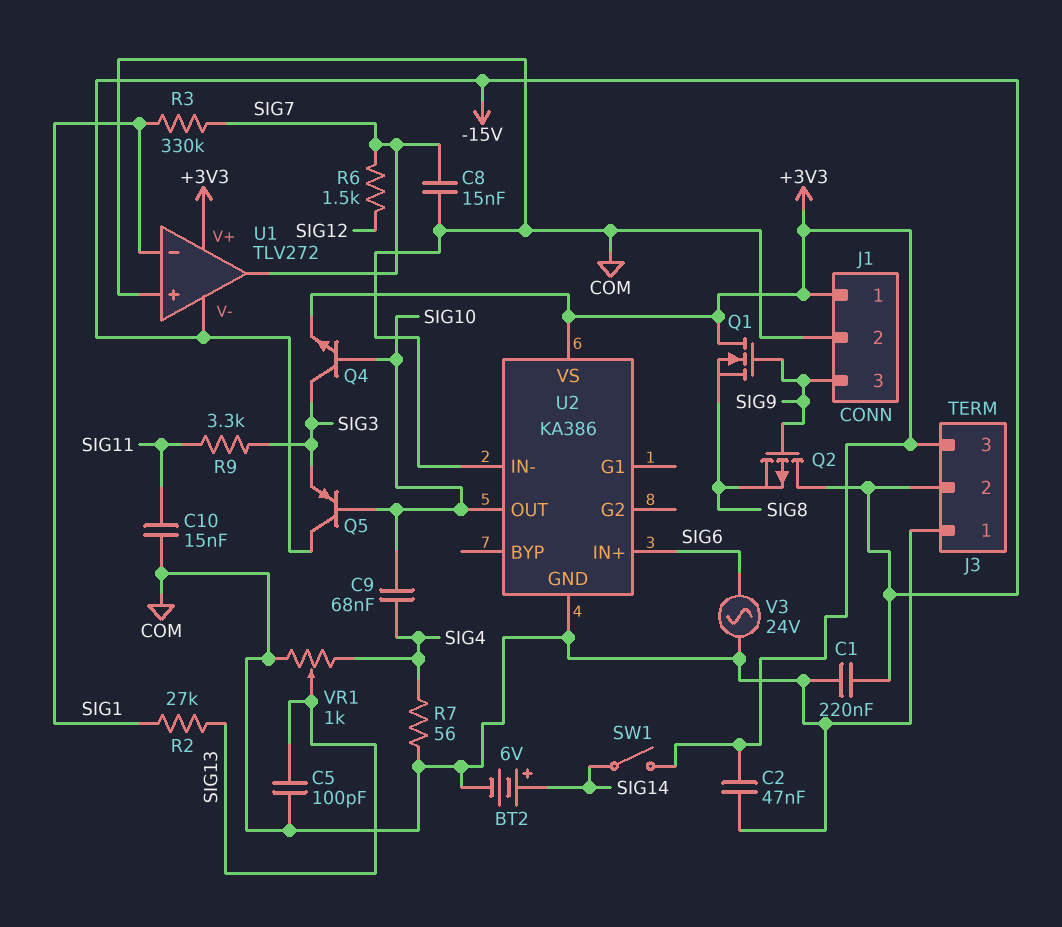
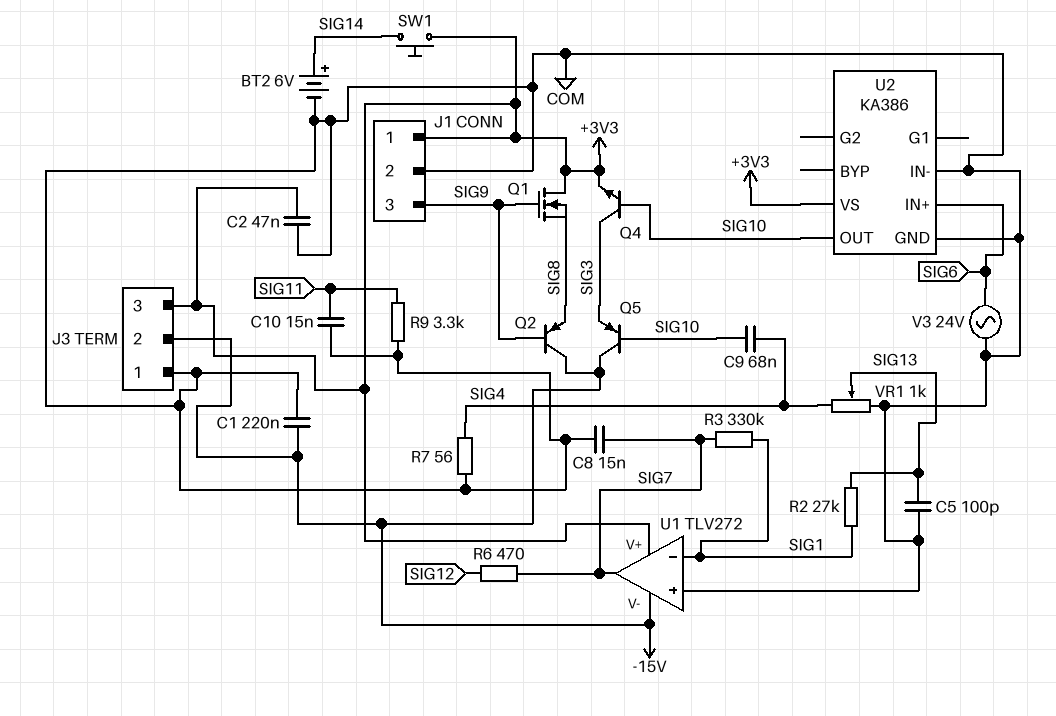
Q2: PMOS (G SIG9, D -15V, S SIG8) -> PNP (B SIG9, C -15V, E SIG8)
R6: 1.5k (SIG7, SIG12) -> 470 (SIG7, SIG12)
R9: 3.3k (SIG3, SIG11) -> 3.3k (COM, SIG11)
SW1: switch (+3V3, SIG14) -> button (+3V3, SIG14)

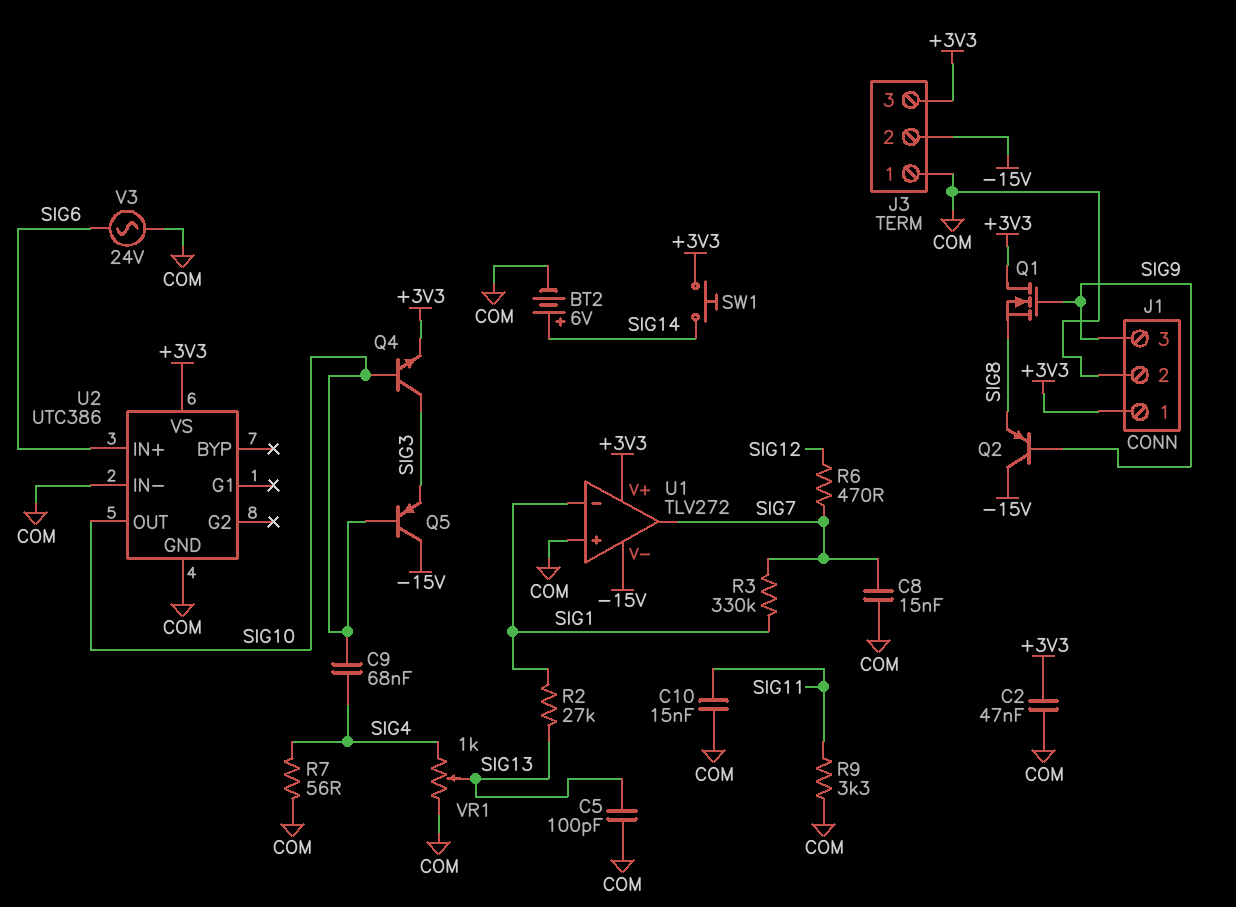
C1: 220nF (-15V, COM) -> none
U2: KA386 -> UTC386

